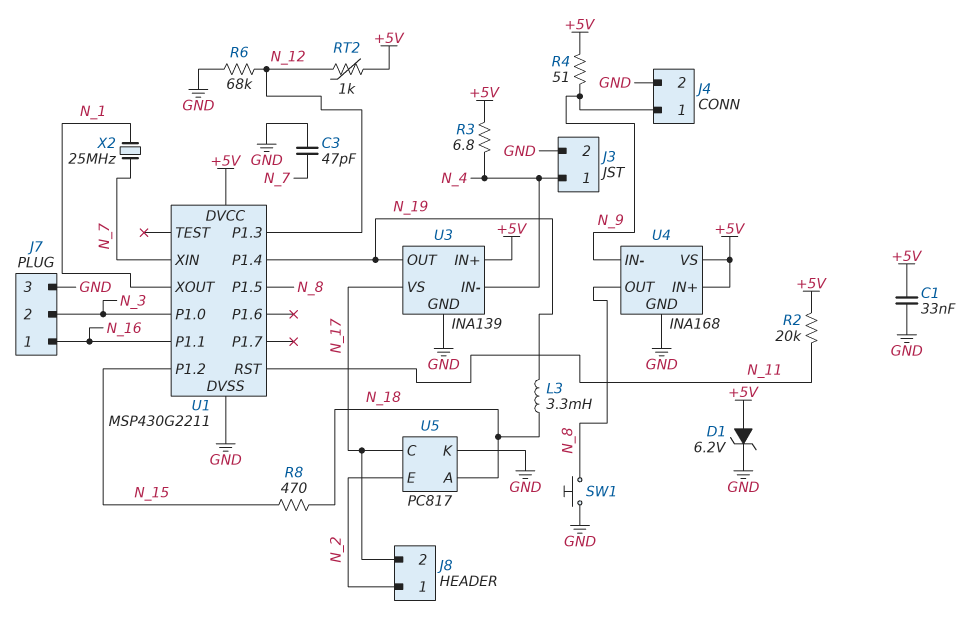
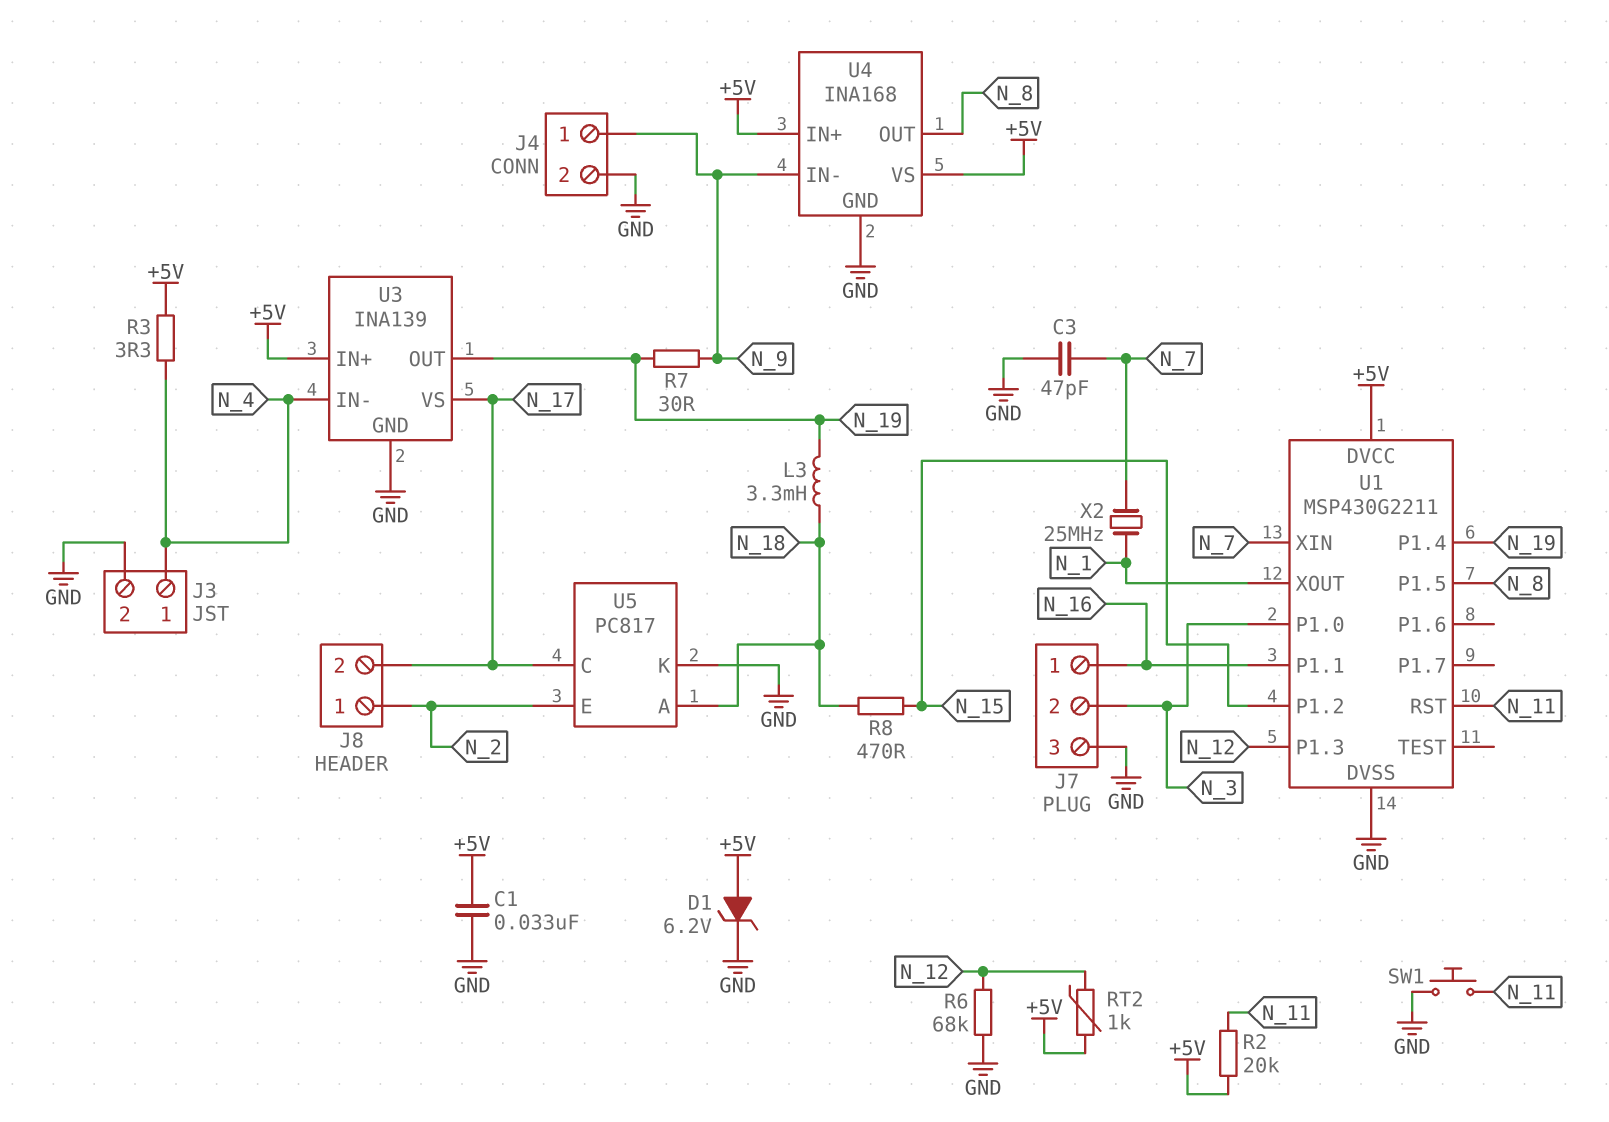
R3: 6.8 (+5V, N_4) -> 3.3 (+5V, N_4)
R4: 51 (+5V, N_9) -> none
R7: none -> 30 (N_9, N_19)
SW1: button (GND, N_8) -> button (GND, N_11)

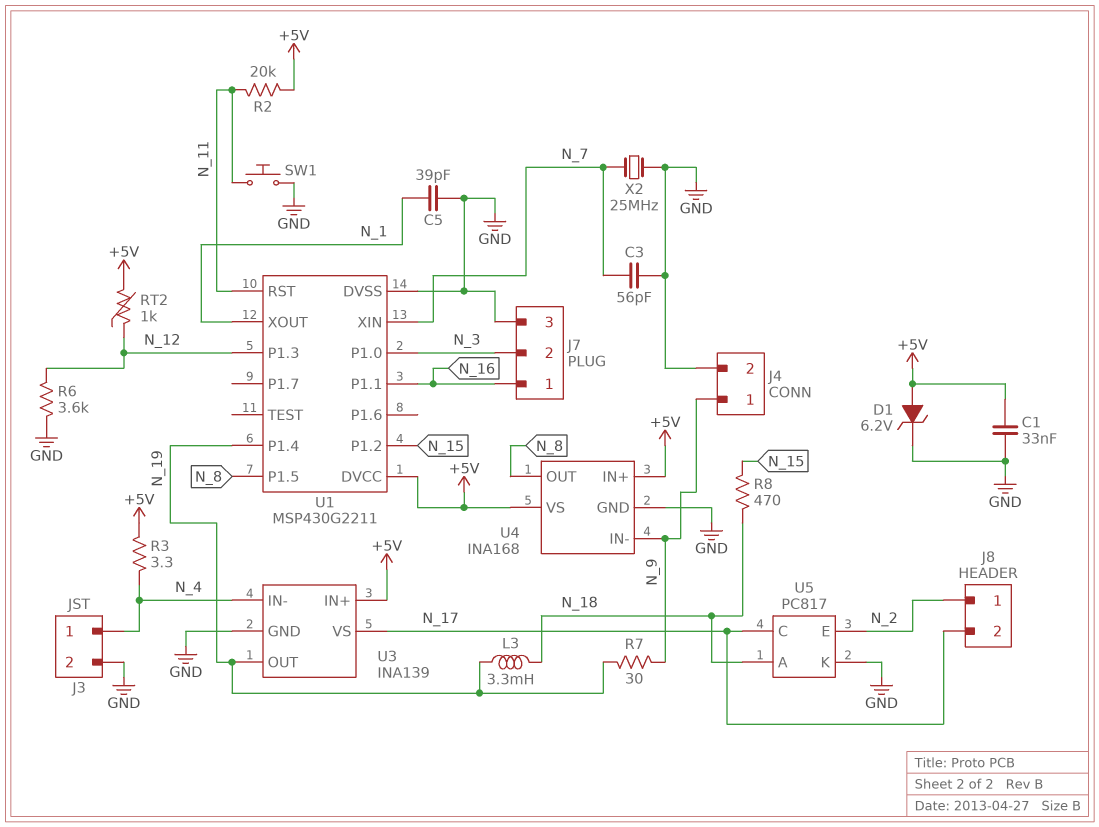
C3: 47pF (GND, N_7) -> 56pF (GND, N_7)
C5: none -> 39pF (GND, N_1)
R6: 68k (GND, N_12) -> 3.6k (GND, N_12)
X2: 25MHz (N_1, N_7) -> 25MHz (GND, N_7)

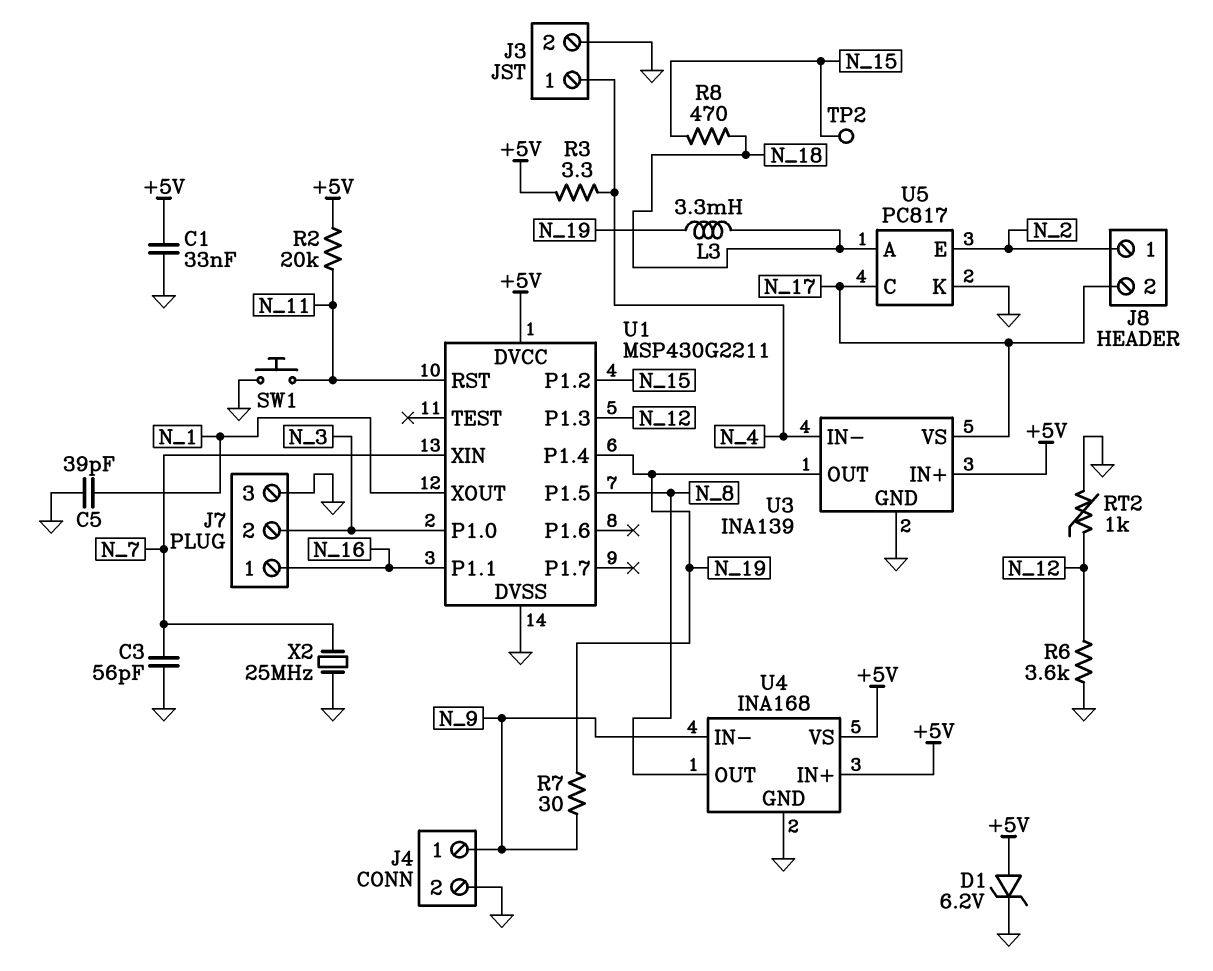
RT2: 1k (+5V, N_12) -> 1k (GND, N_12)
TP2: none -> test point (N_15)

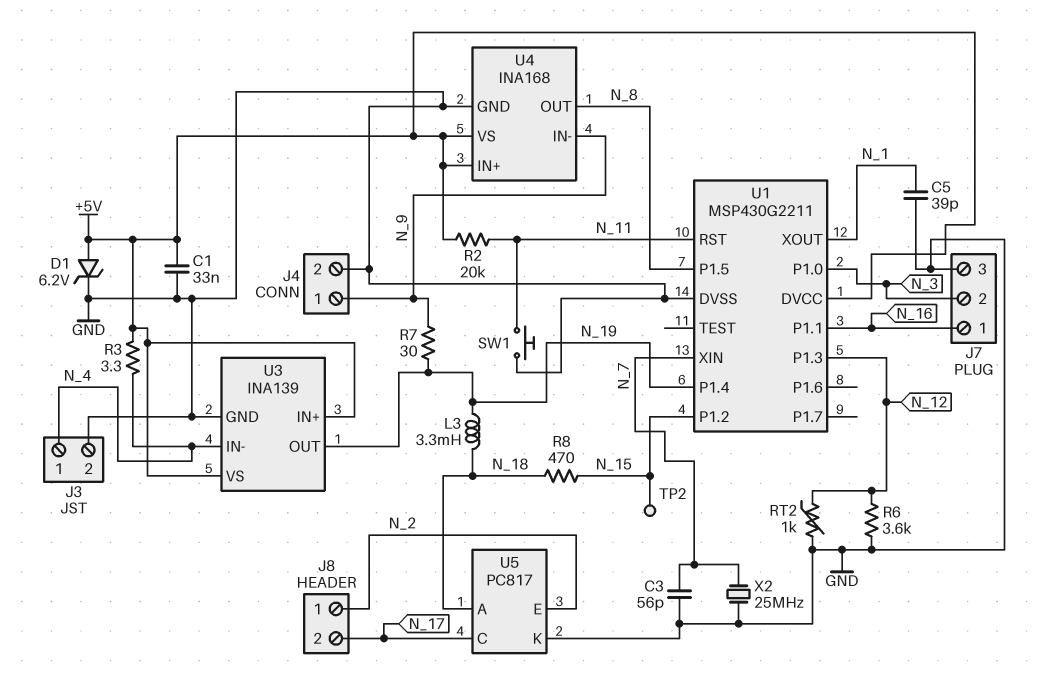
U3 pin VS: N_17 -> +5V

